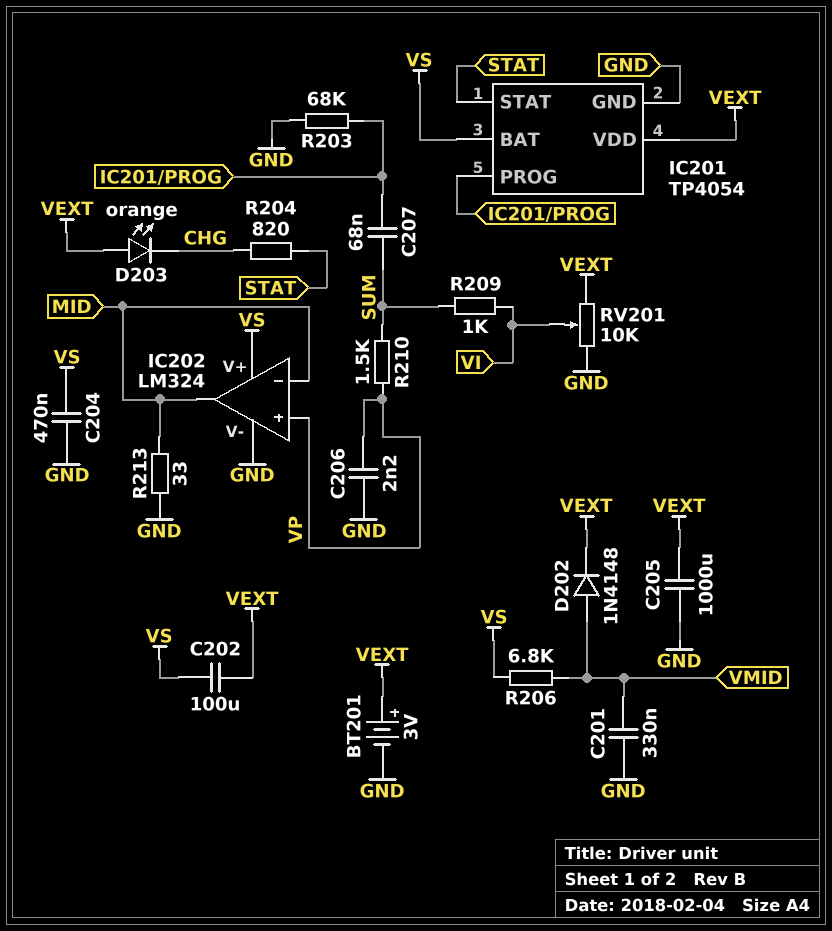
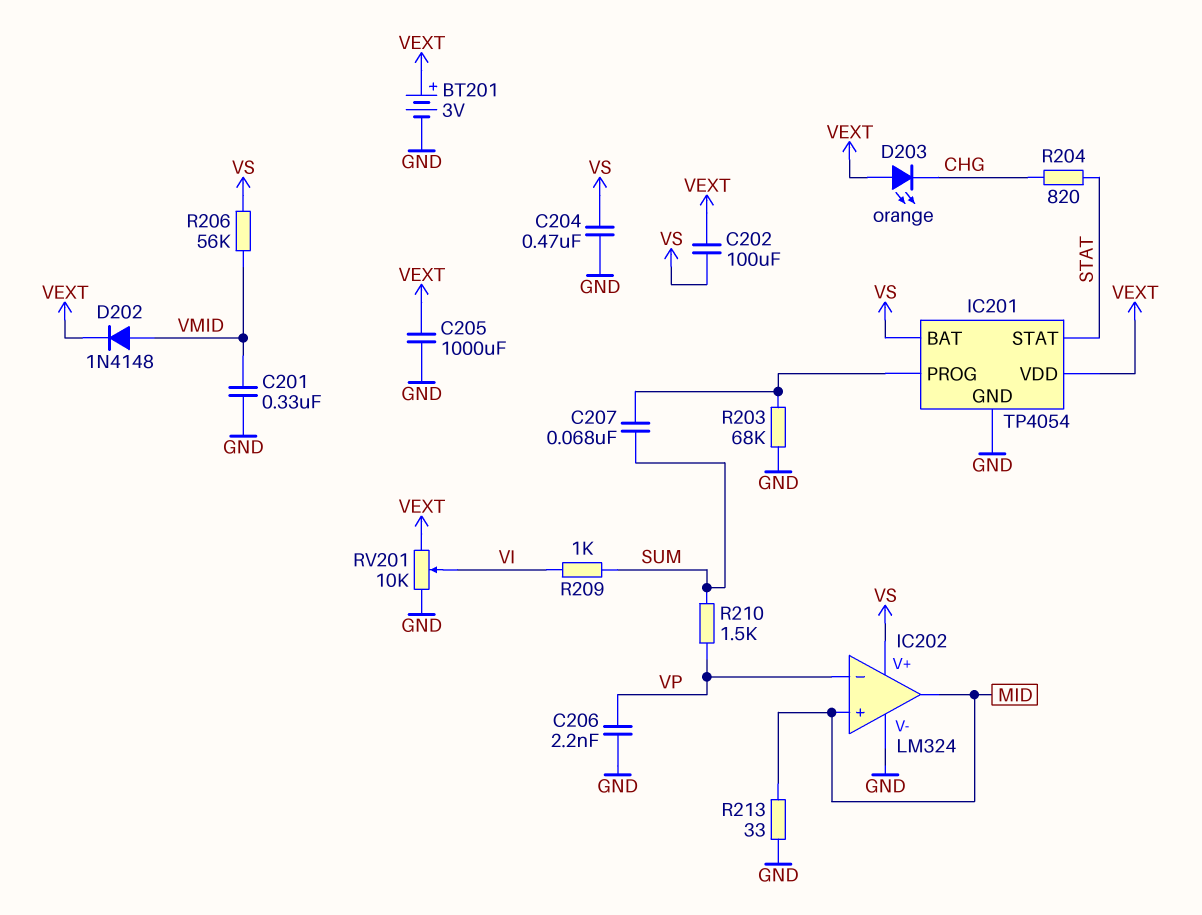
IC202 pin in+: VP -> MID
IC202 pin in-: MID -> VP
R206: 6.8k (VMID, VS) -> 56k (VMID, VS)

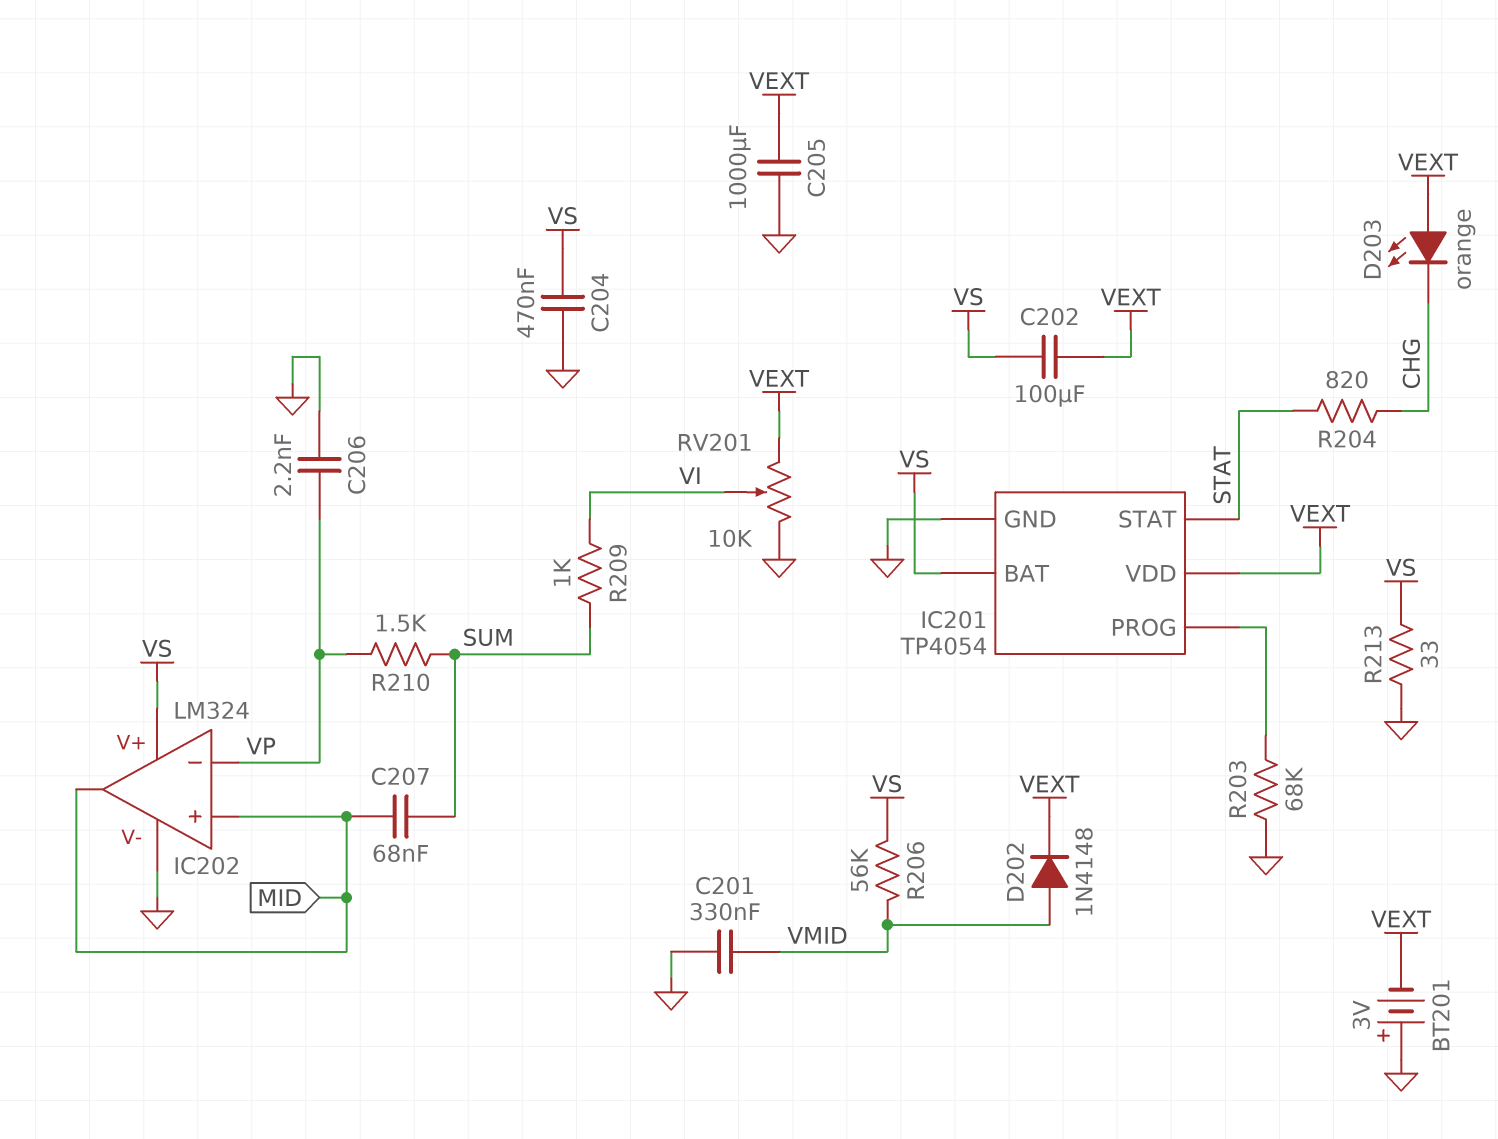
BT201: 3V (plus VEXT, minus GND) -> 3V (plus GND, minus VEXT)
C207: 68nF (IC201/PROG, SUM) -> 68nF (MID, SUM)
R213: 33 (GND, MID) -> 33 (GND, VS)

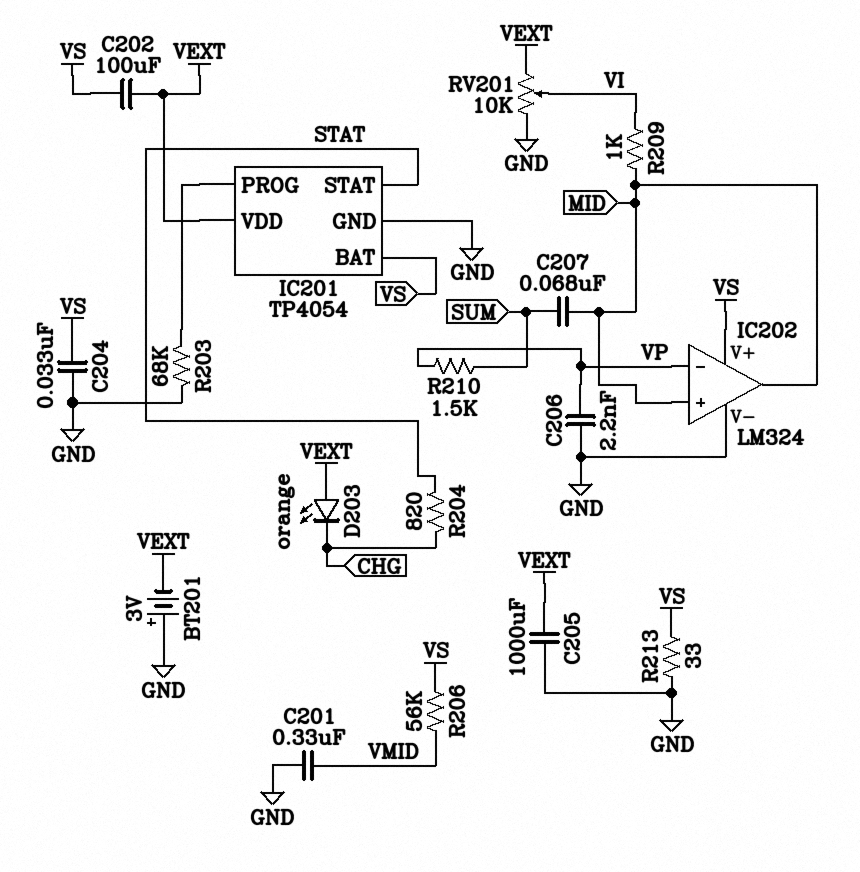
C204: 470nF (GND, VS) -> 33nF (GND, VS)
D202: diode 1N4148 (A VMID, K VEXT) -> none
R209: 1k (SUM, VI) -> 1k (MID, VI)

